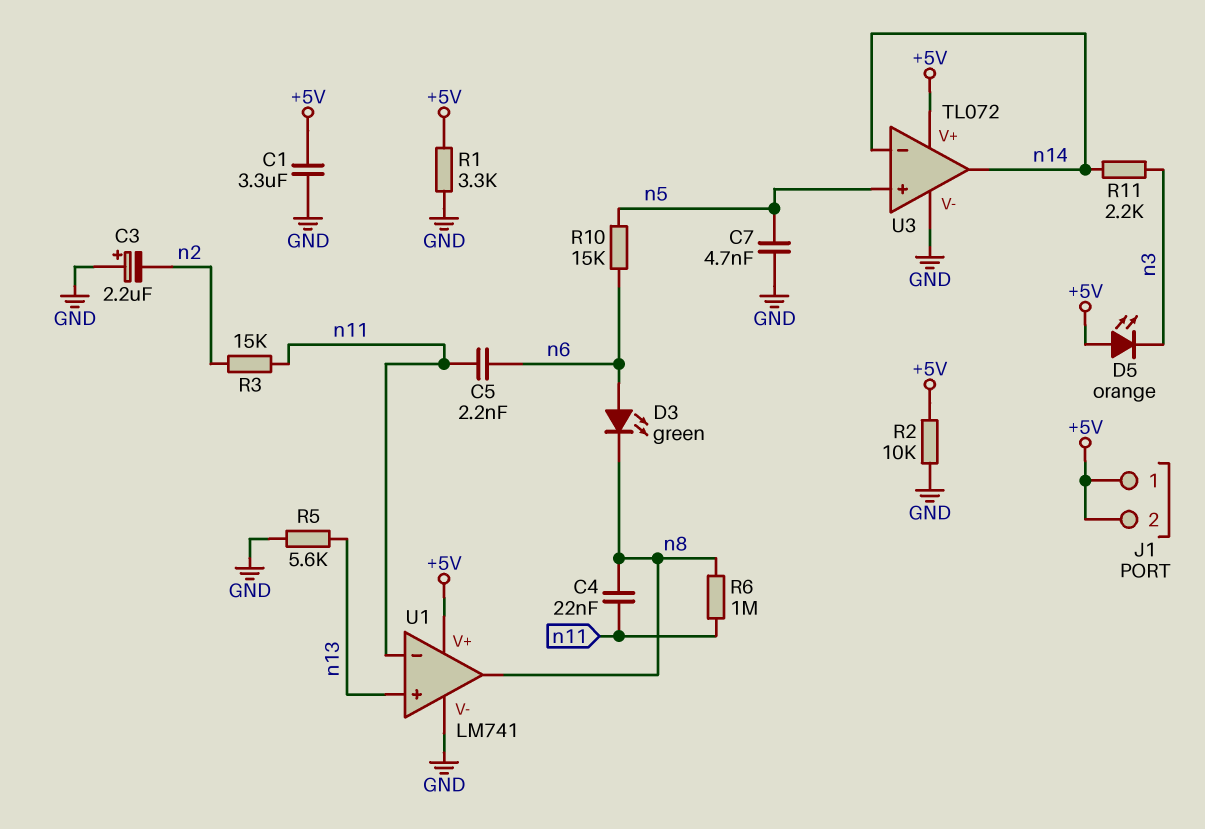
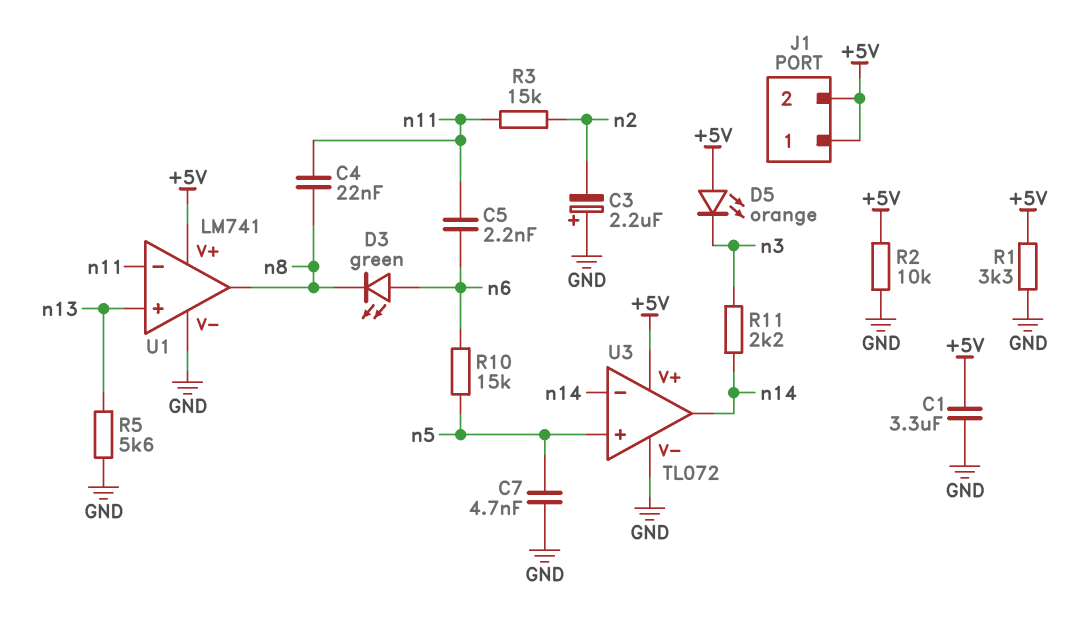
R6: 1M (n8, n11) -> none

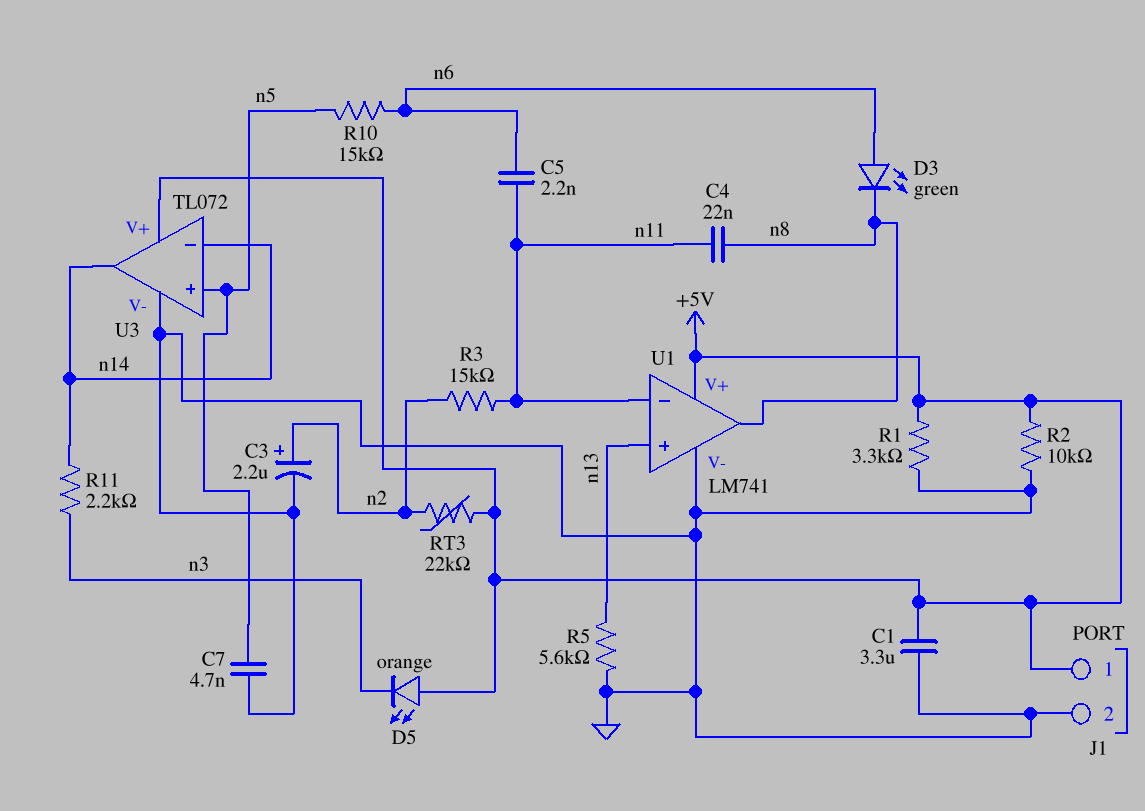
C3: 2.2uF (plus GND, minus n2) -> 2.2uF (plus n2, minus GND)
J1 pin 2: +5V -> GND
RT3: none -> 22k (+5V, n2)

